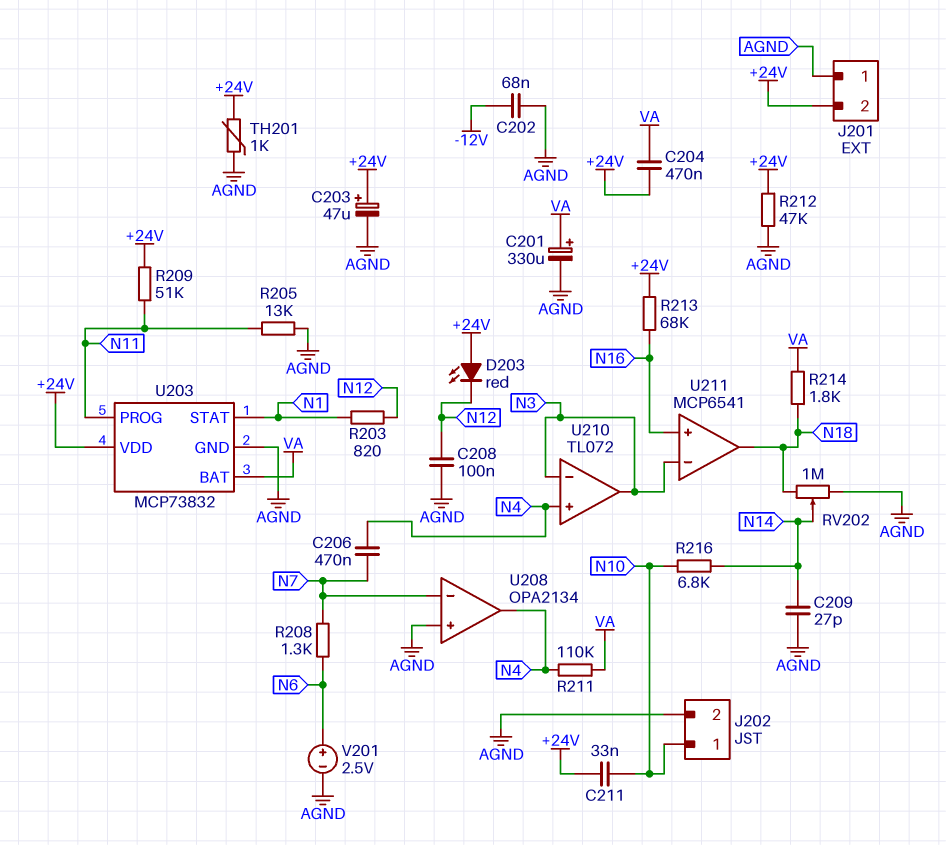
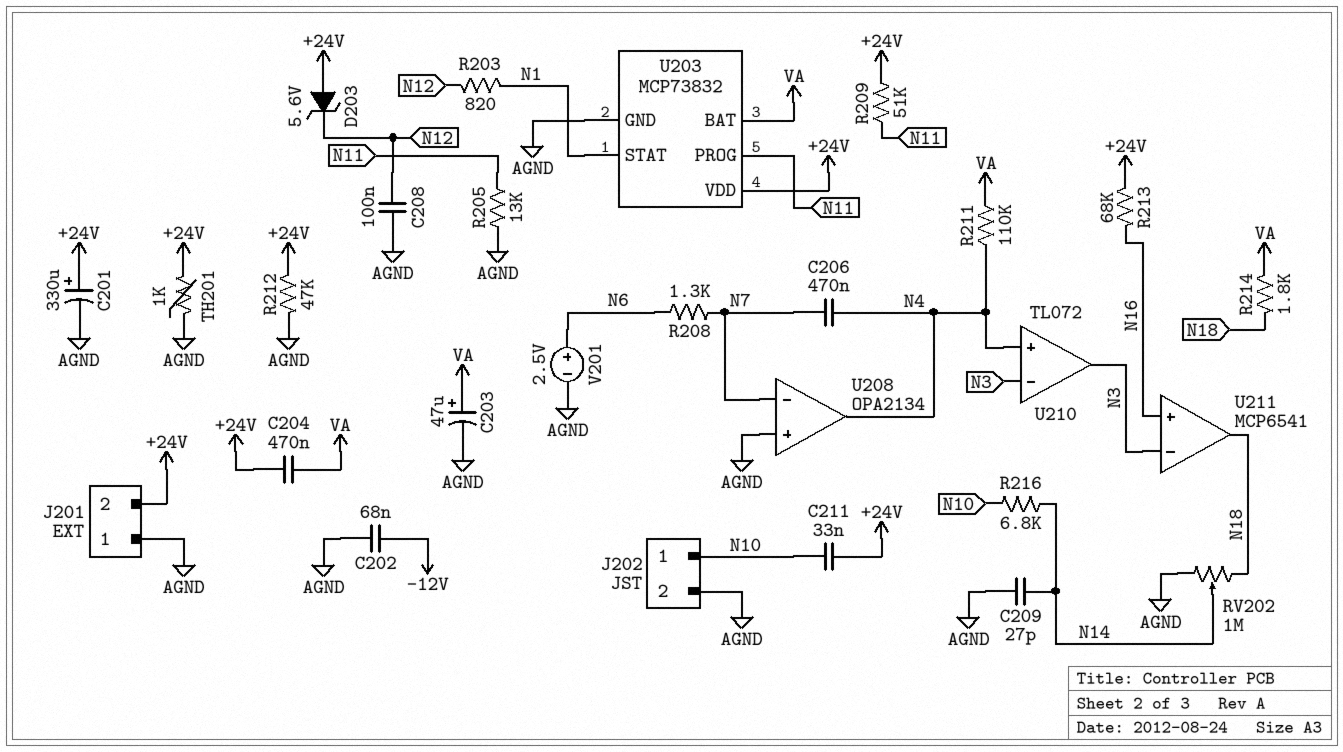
C201: 330uF (plus VA, minus AGND) -> 330uF (plus +24V, minus AGND)
C203: 47uF (plus +24V, minus AGND) -> 47uF (plus VA, minus AGND)
D203: LED red (A +24V, K N12) -> zener 5.6V (A +24V, K N12)

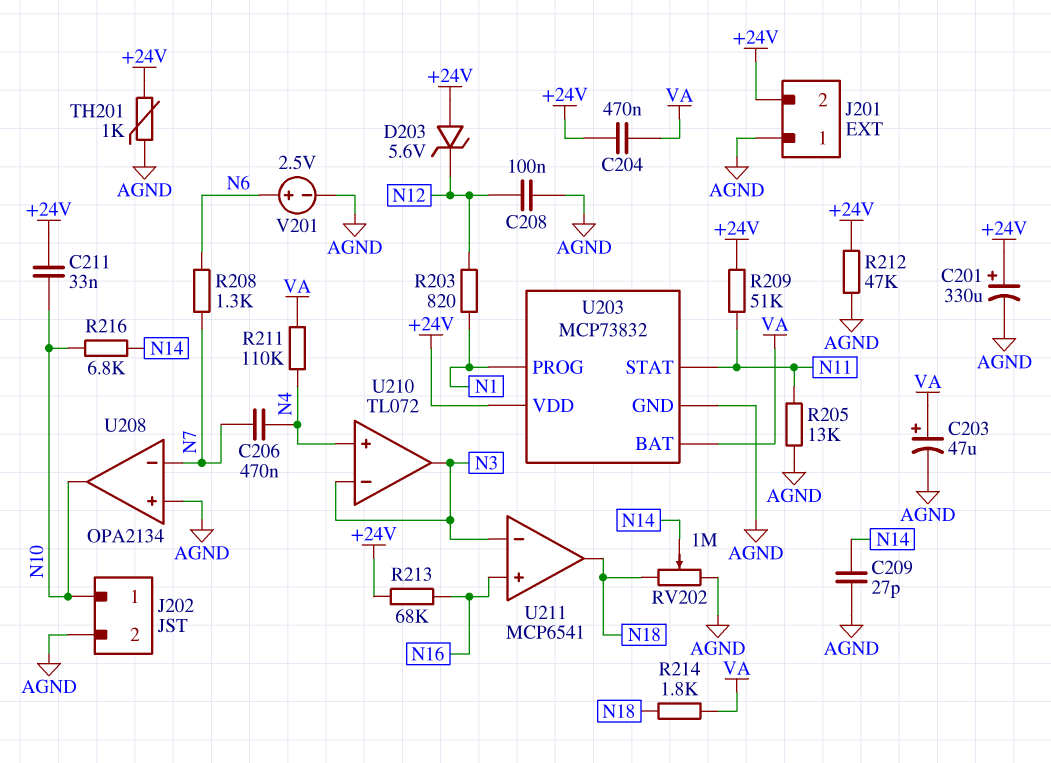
C202: 68nF (-12V, AGND) -> none
U203 pin PROG: N11 -> N1
U203 pin STAT: N1 -> N11
U208 pin out: N4 -> N10

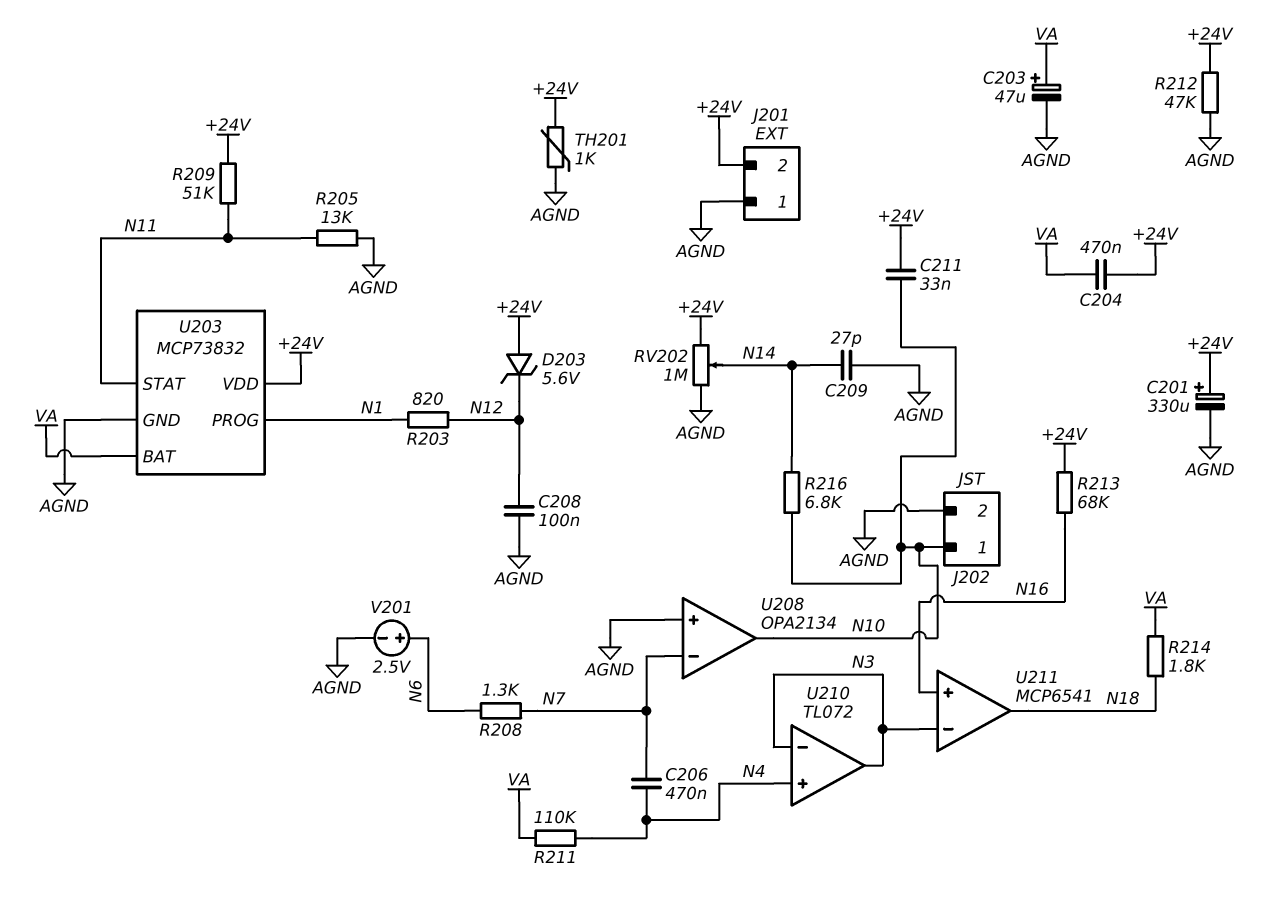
RV202: 1M (AGND, N18, wiper N14) -> 1M (+24V, AGND, wiper N14)

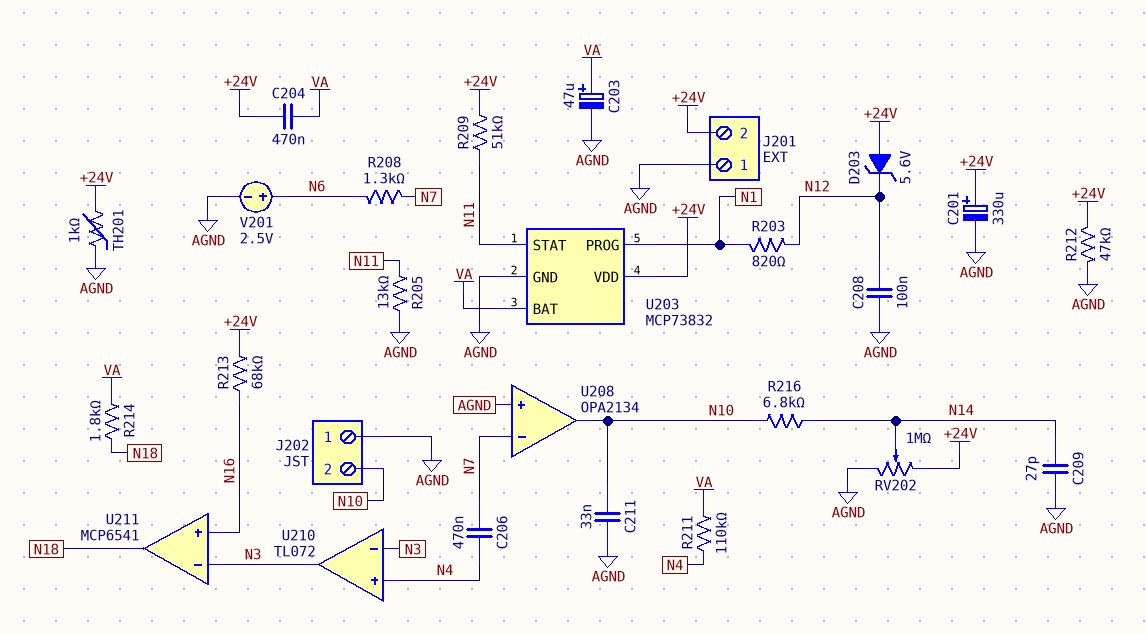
C211: 33nF (+24V, N10) -> 33nF (AGND, N10)
J202 pin 1: N10 -> AGND
J202 pin 2: AGND -> N10

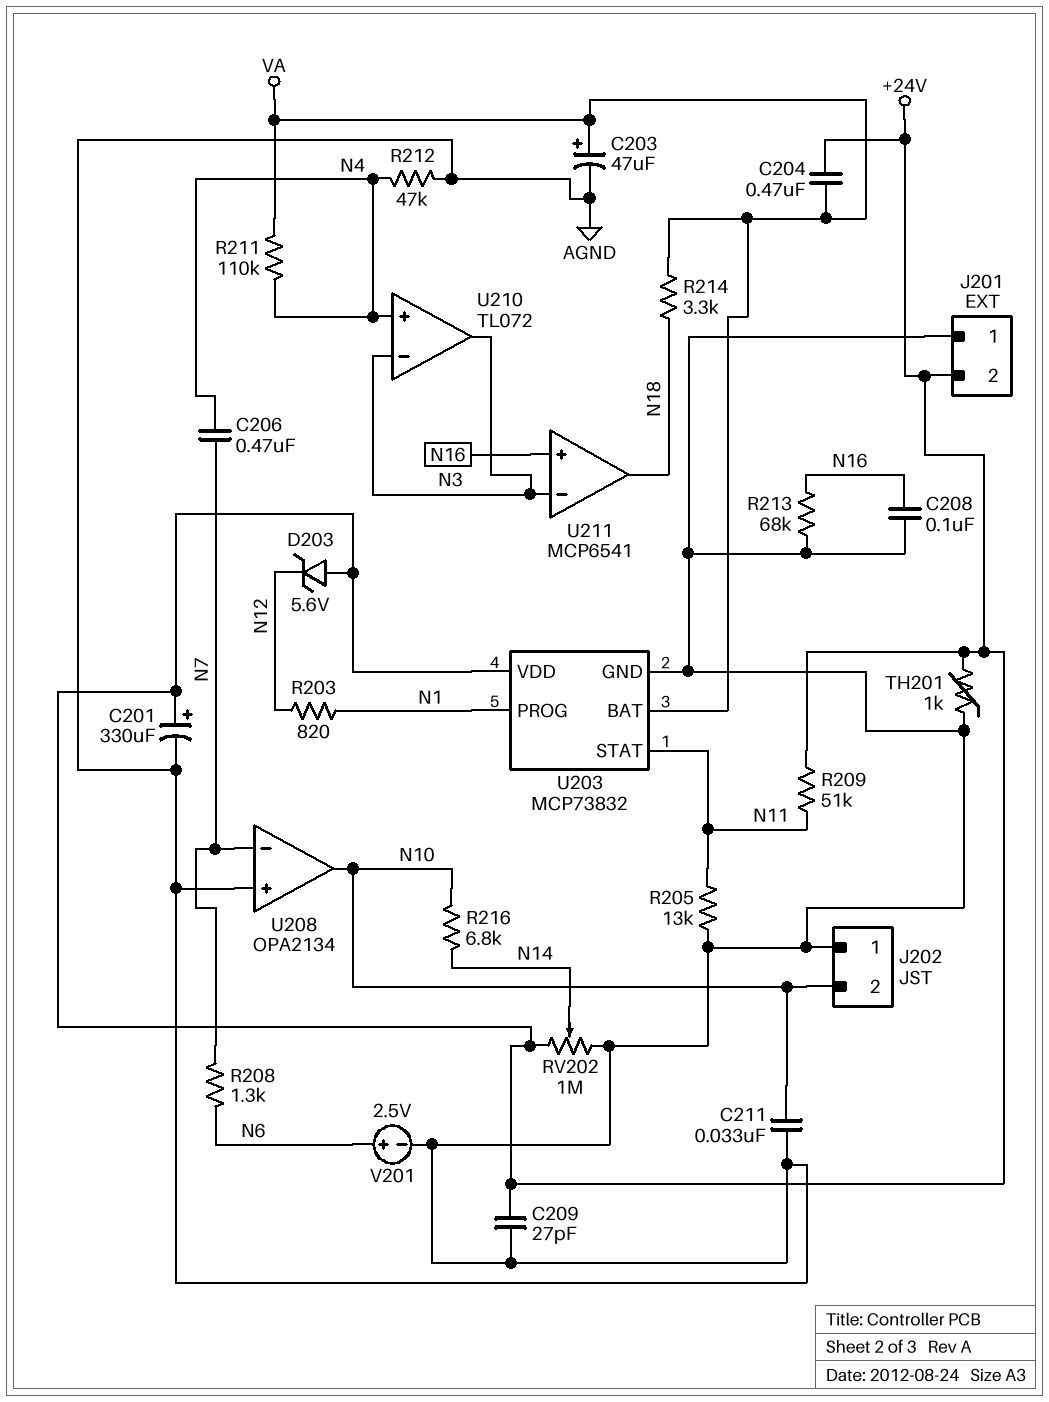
C208: 100nF (AGND, N12) -> 100nF (AGND, N16)
C209: 27pF (AGND, N14) -> 27pF (+24V, AGND)
R212: 47k (+24V, AGND) -> 47k (AGND, N4)
R213: 68k (+24V, N16) -> 68k (AGND, N16)
R214: 1.8k (N18, VA) -> 3.3k (N18, VA)

